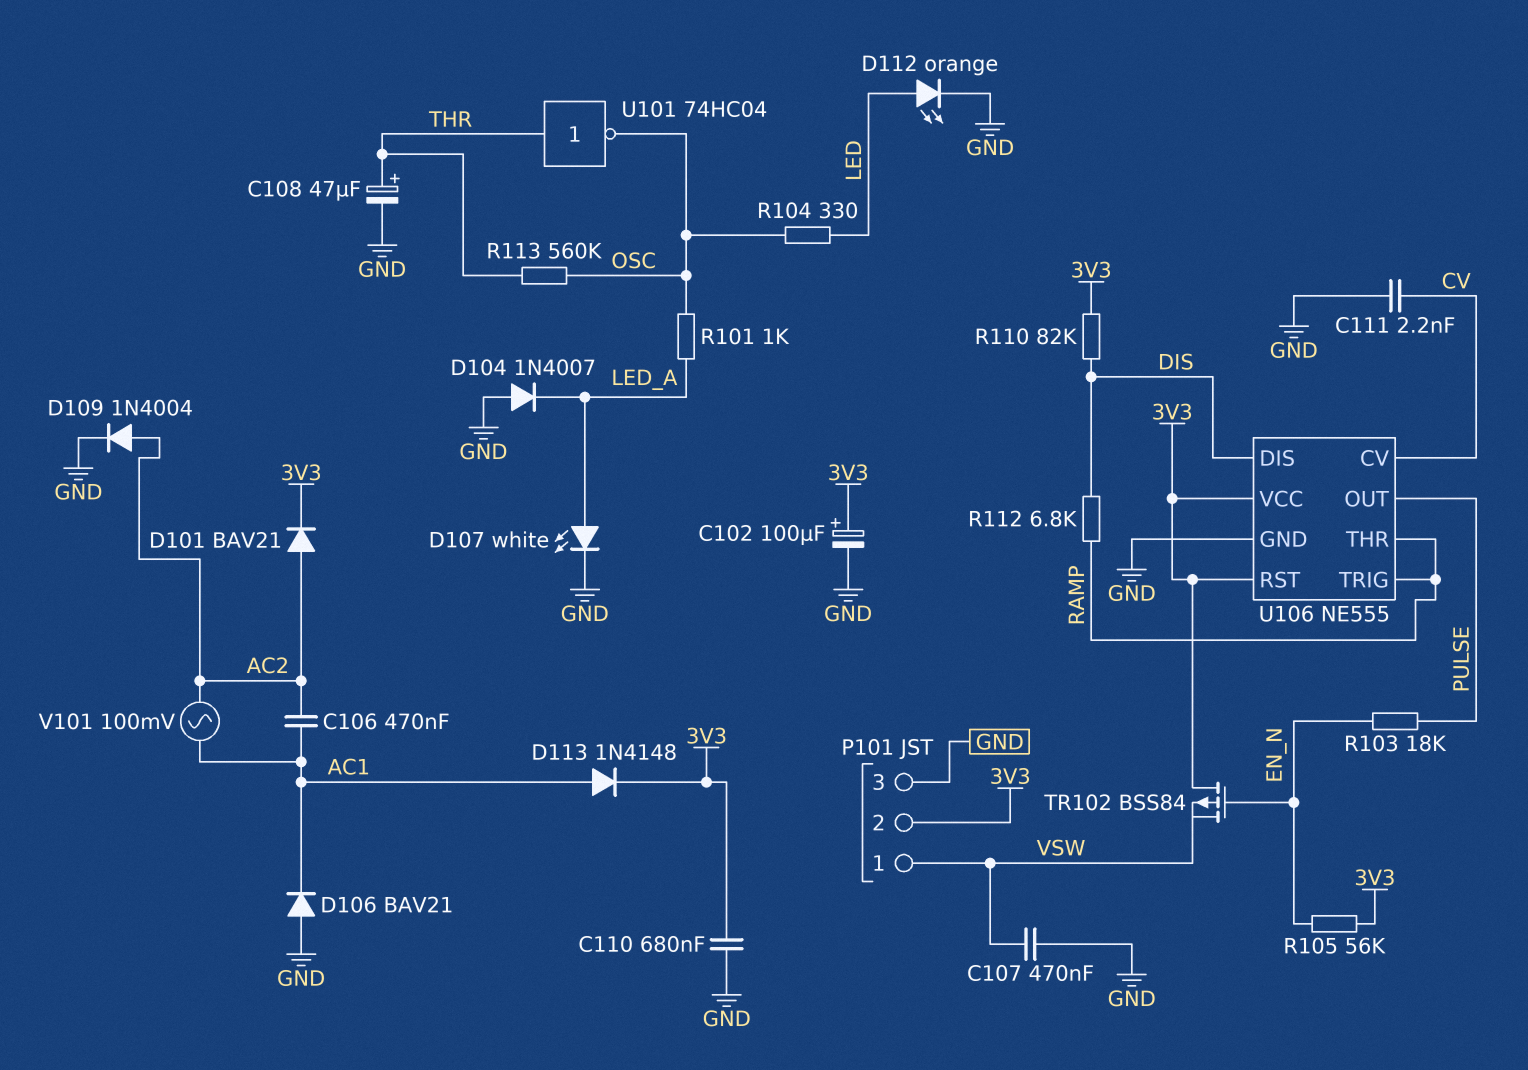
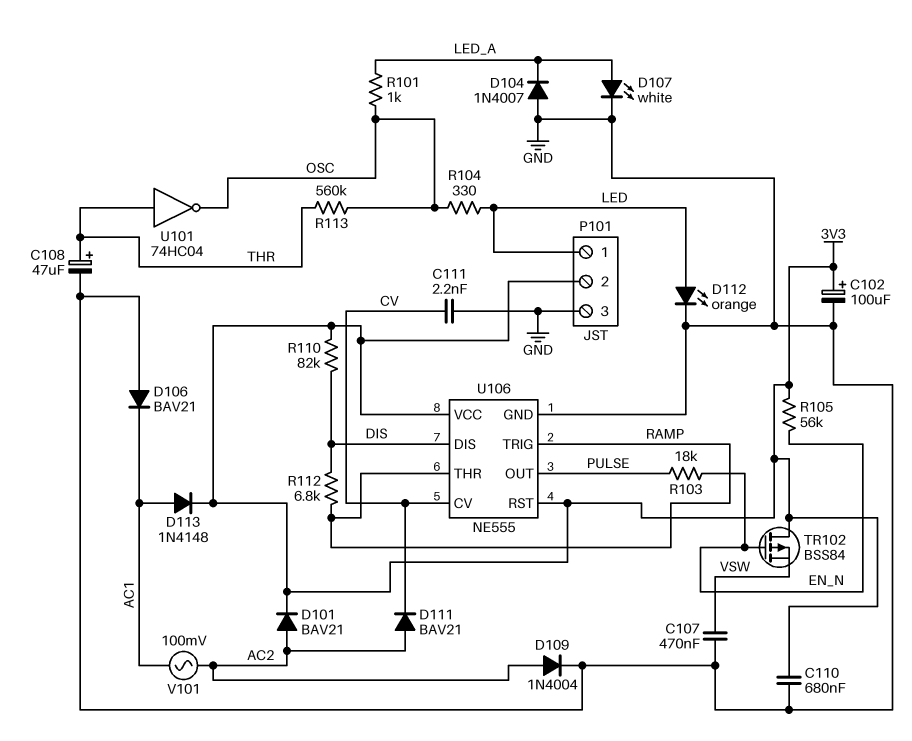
C106: 470nF (AC1, AC2) -> none
D111: none -> diode BAV21 (A AC2, K CV)
P101 pin 1: VSW -> LED

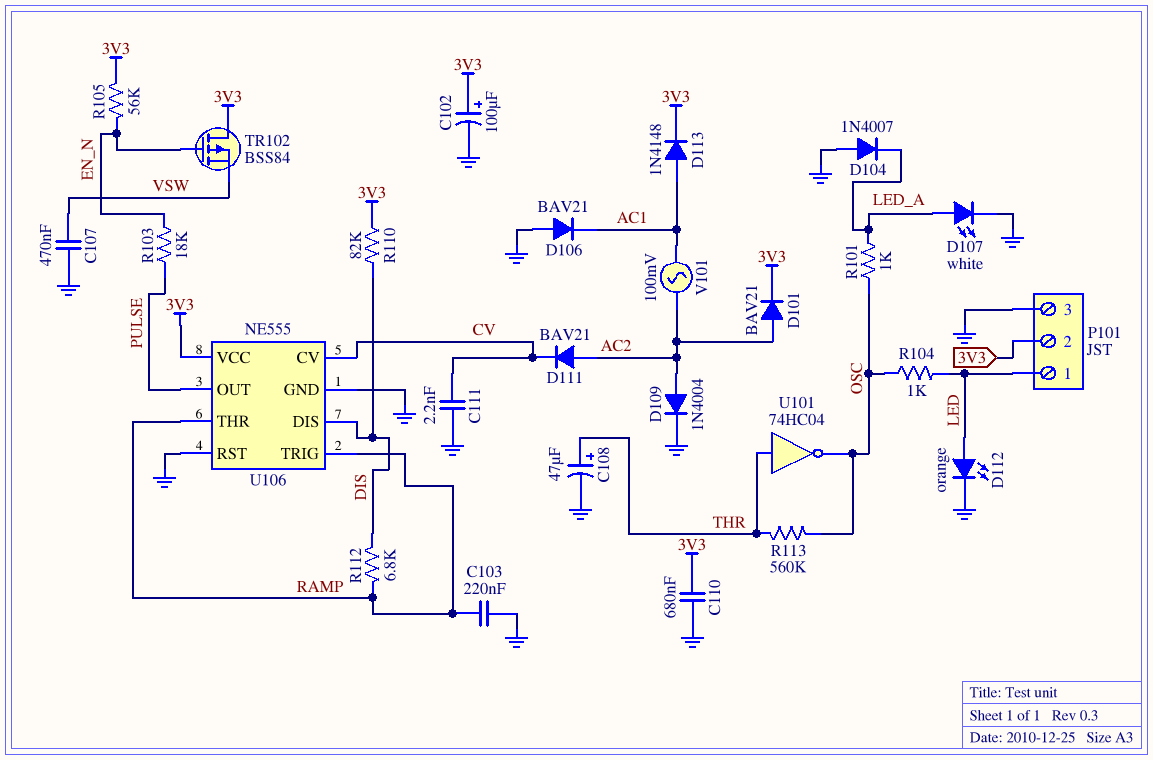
C103: none -> 220nF (GND, RAMP)
R104: 330 (LED, OSC) -> 1k (LED, OSC)
U106 pin RST: 3V3 -> GND

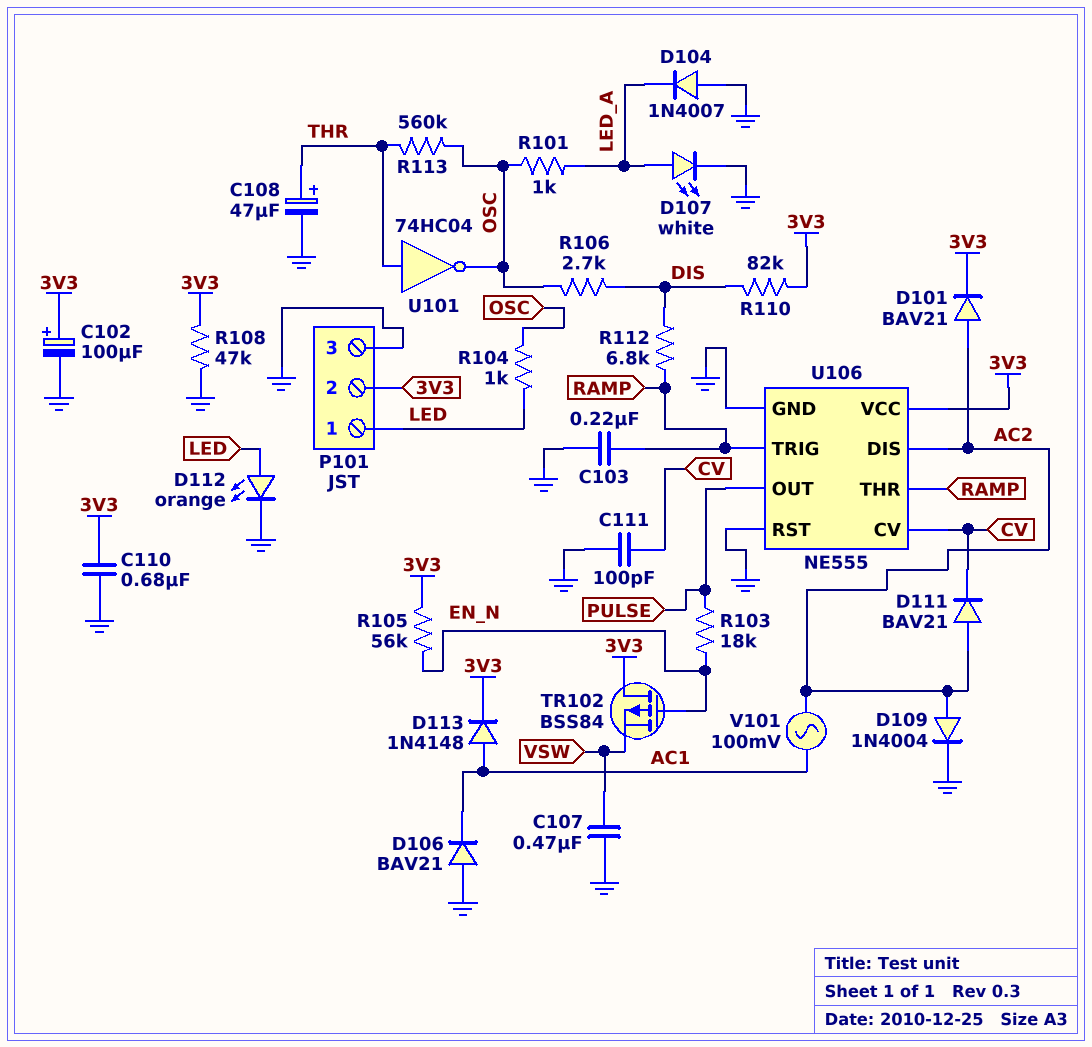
C111: 2.2nF (CV, GND) -> 100pF (CV, GND)
R106: none -> 2.7k (DIS, OSC)
R108: none -> 47k (3V3, GND)
U106 pin DIS: DIS -> AC2

